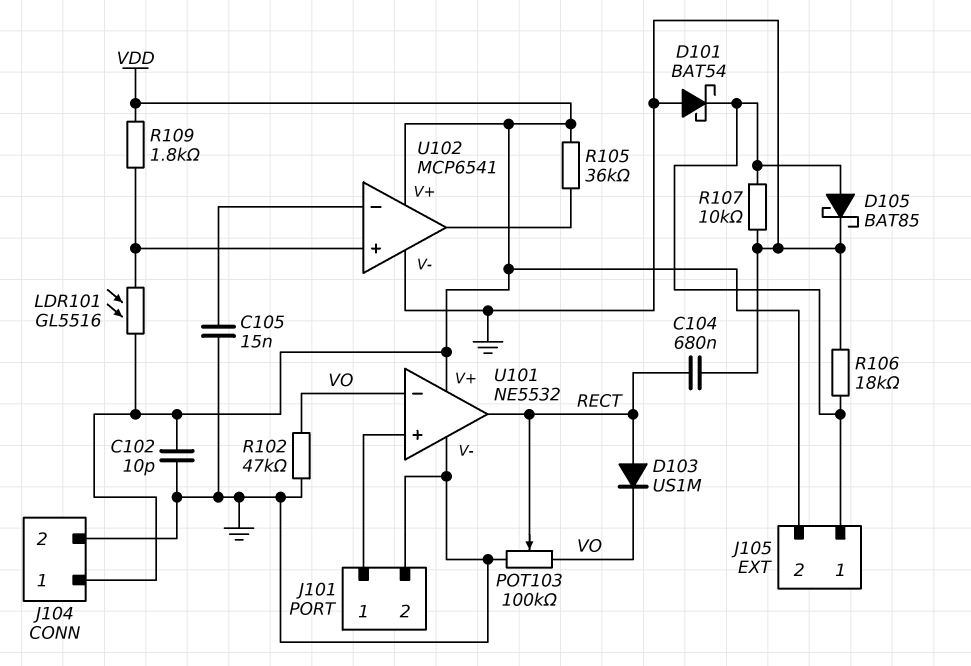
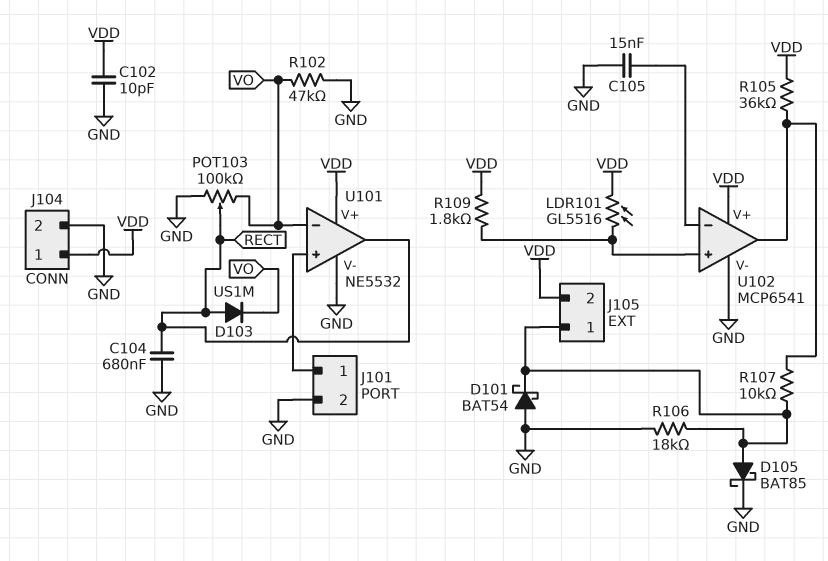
R107: 10k (GND, J105/1) -> 10k (J105/1, U102/out)

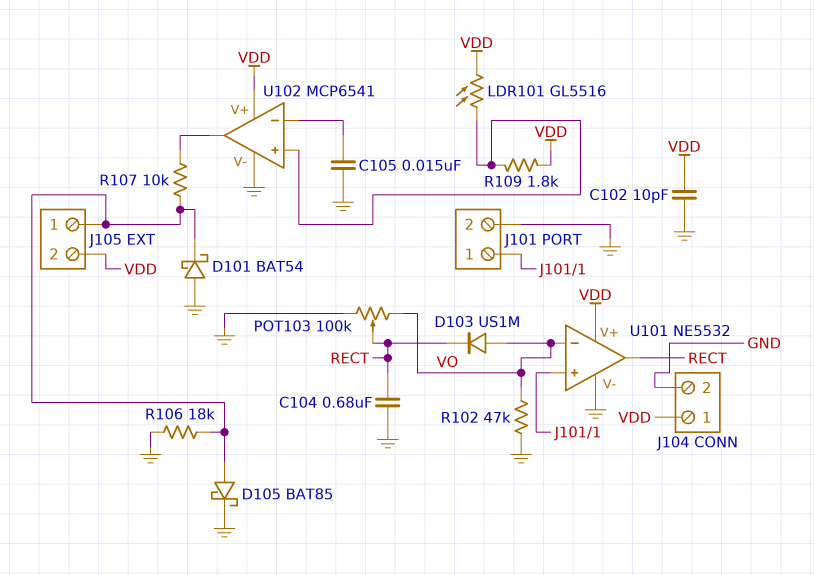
D103: diode US1M (A RECT, K VO) -> diode US1M (A VO, K RECT)
R105: 36k (U102/out, VDD) -> none

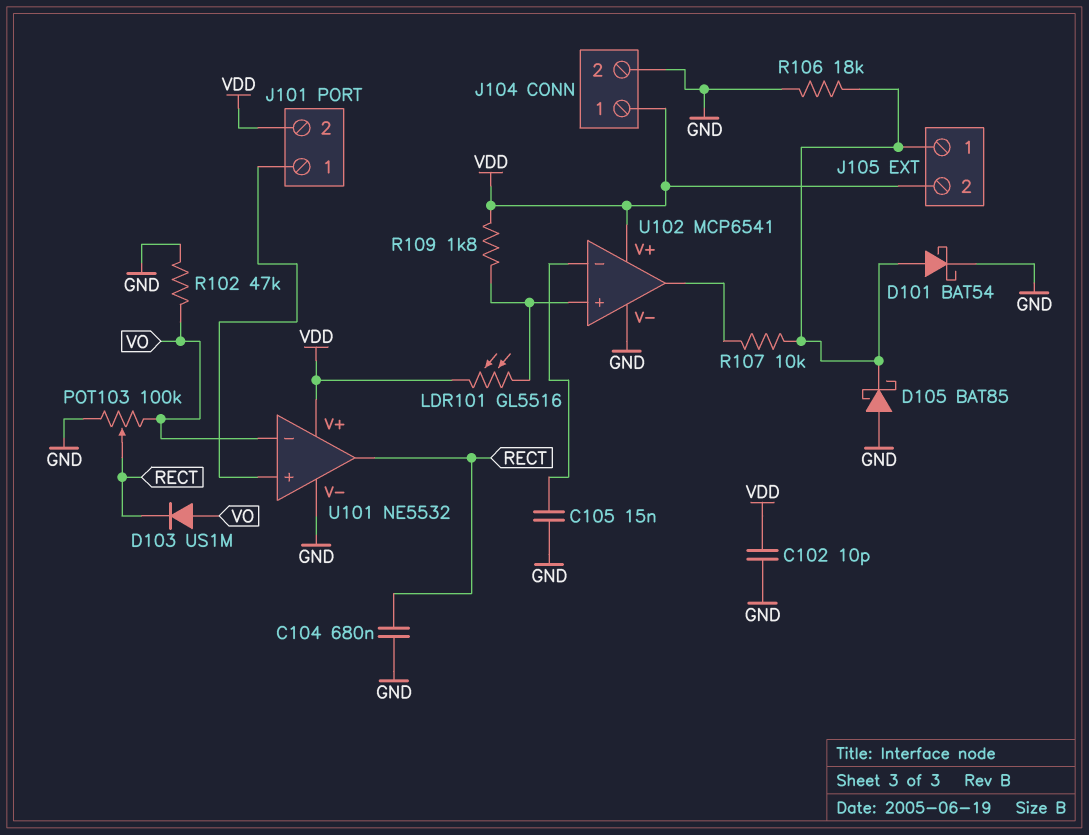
D101: schottky BAT54 (A GND, K J105/1) -> schottky BAT54 (A J105/1, K GND)
D105: schottky BAT85 (A J105/1, K GND) -> schottky BAT85 (A GND, K J105/1)
J101 pin 2: GND -> VDD

